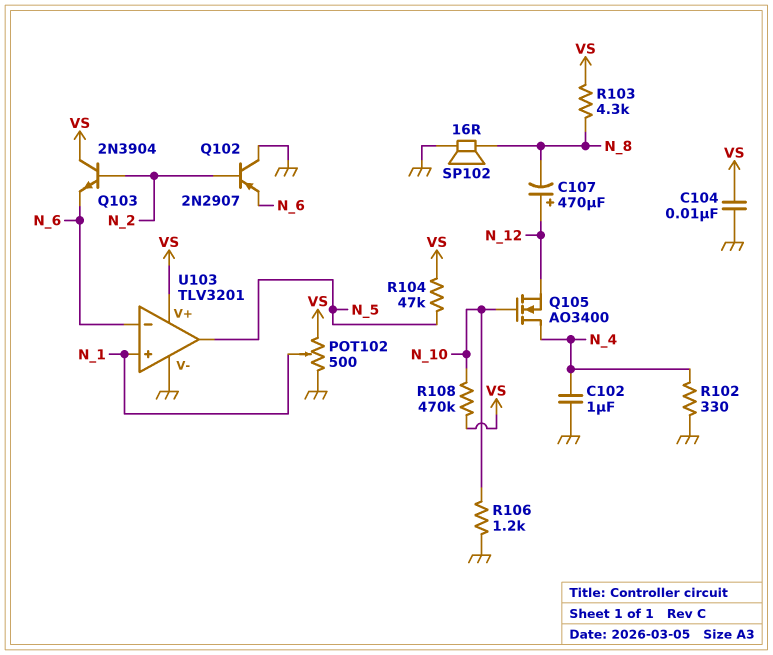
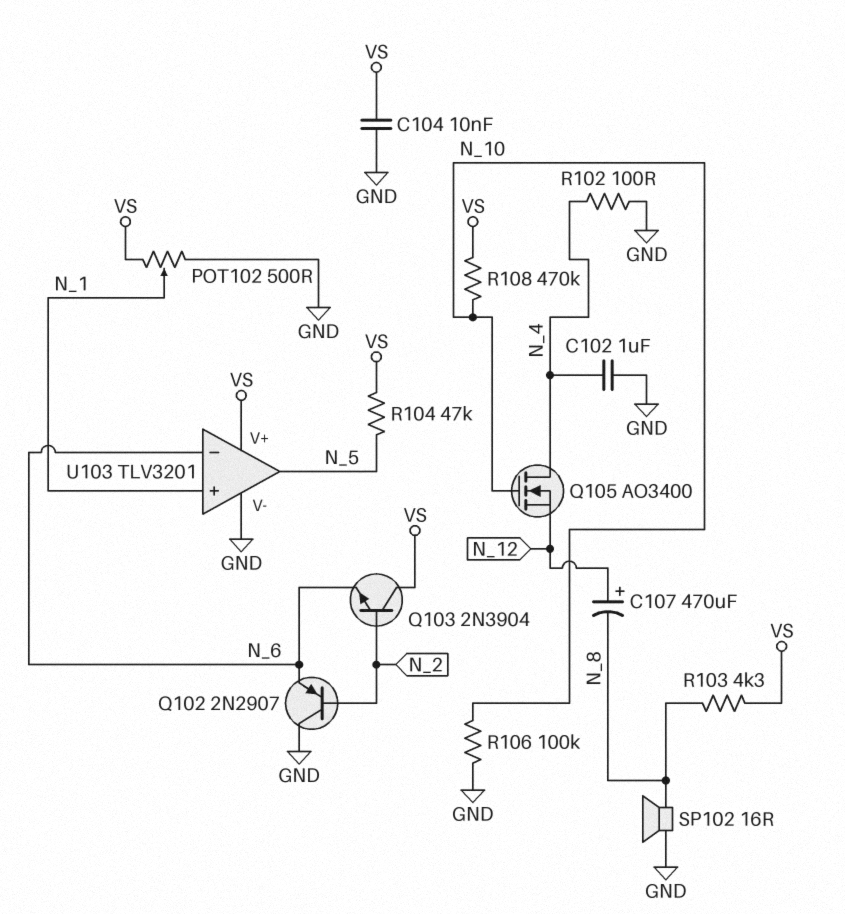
R102: 330 (GND, N_4) -> 100 (GND, N_4)
R106: 1.2k (GND, N_10) -> 100k (GND, N_10)

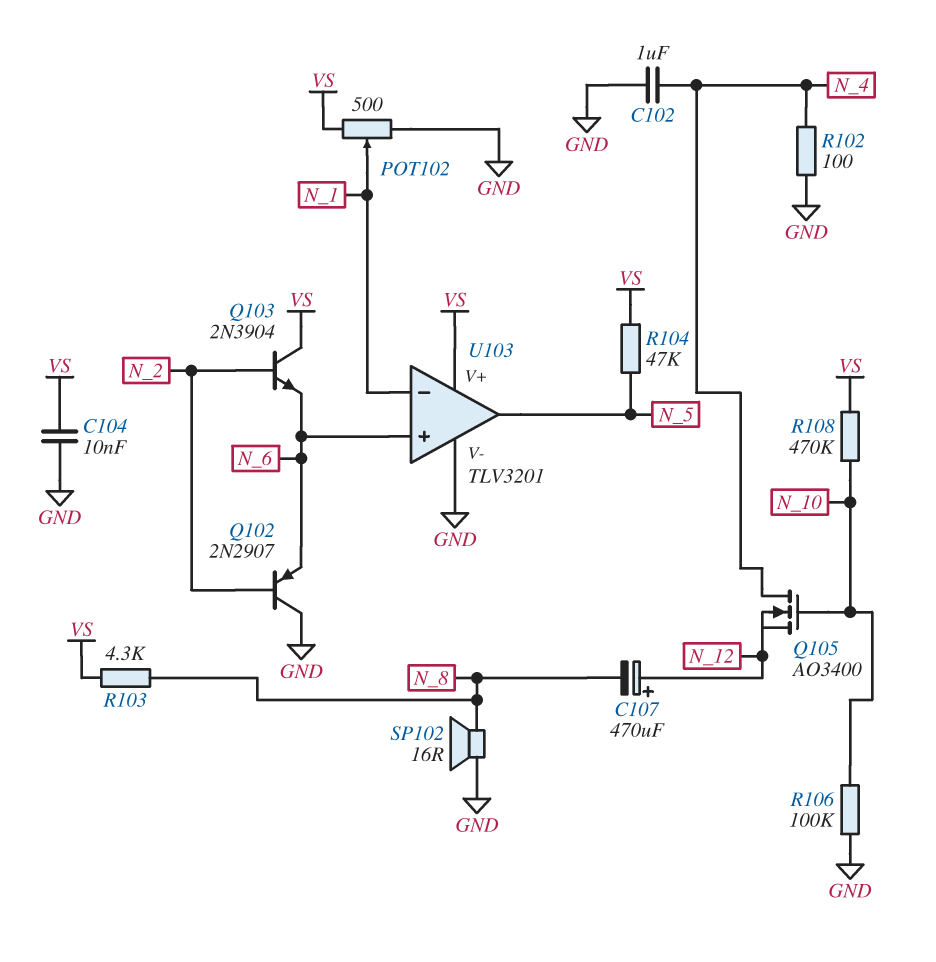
U103 pin in+: N_1 -> N_6
U103 pin in-: N_6 -> N_1

